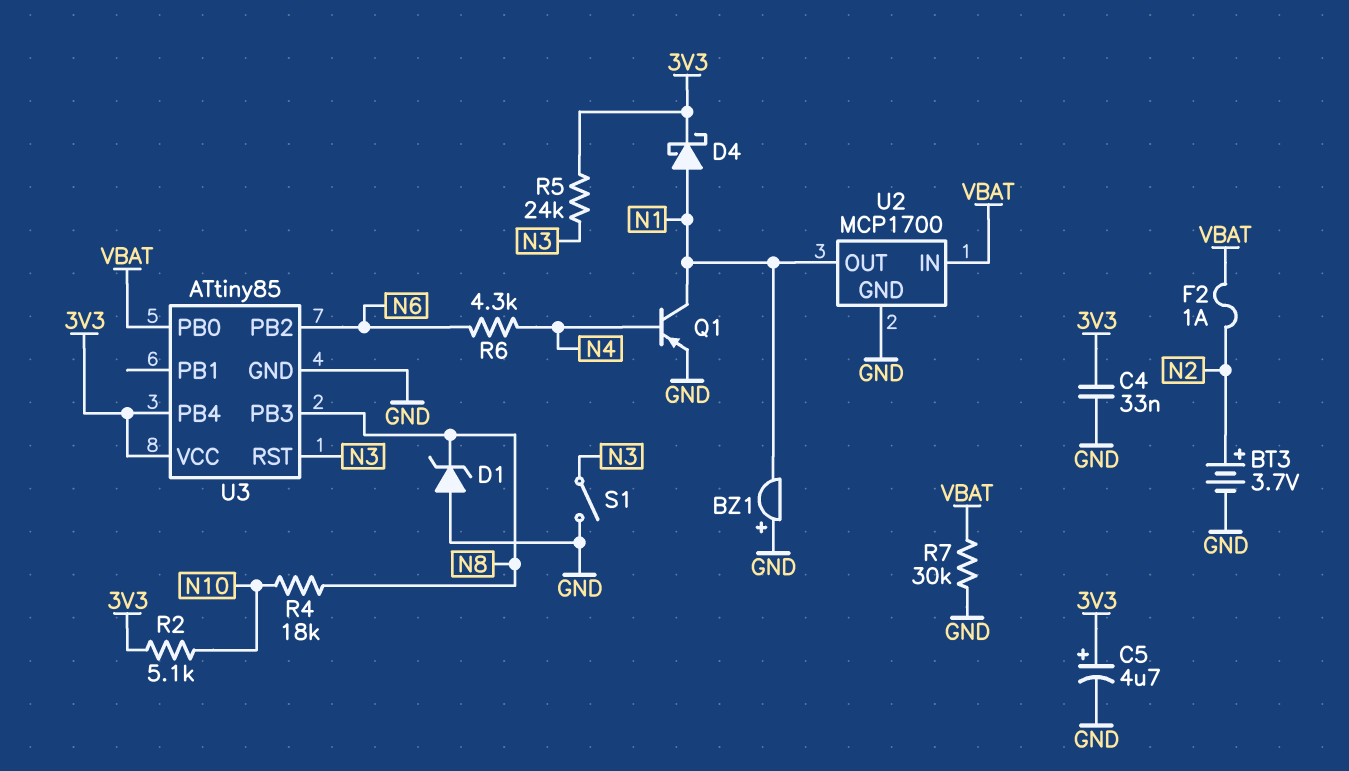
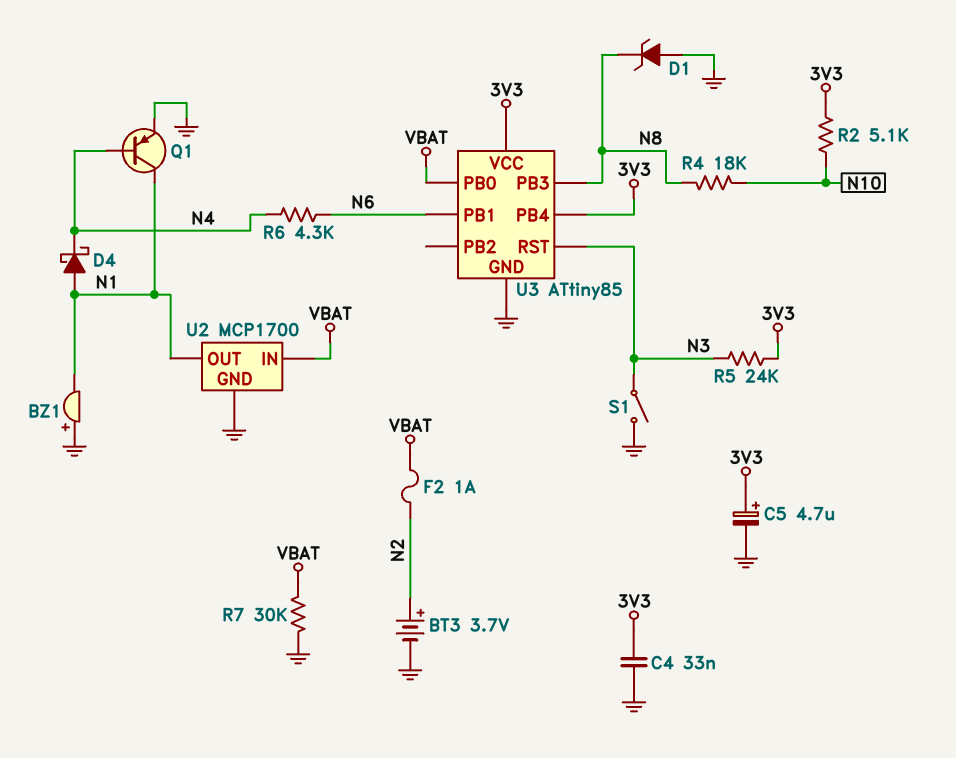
D4: schottky (A N1, K 3V3) -> schottky (A N1, K N4)
U3 pin PB1: none -> N6
U3 pin PB2: N6 -> none

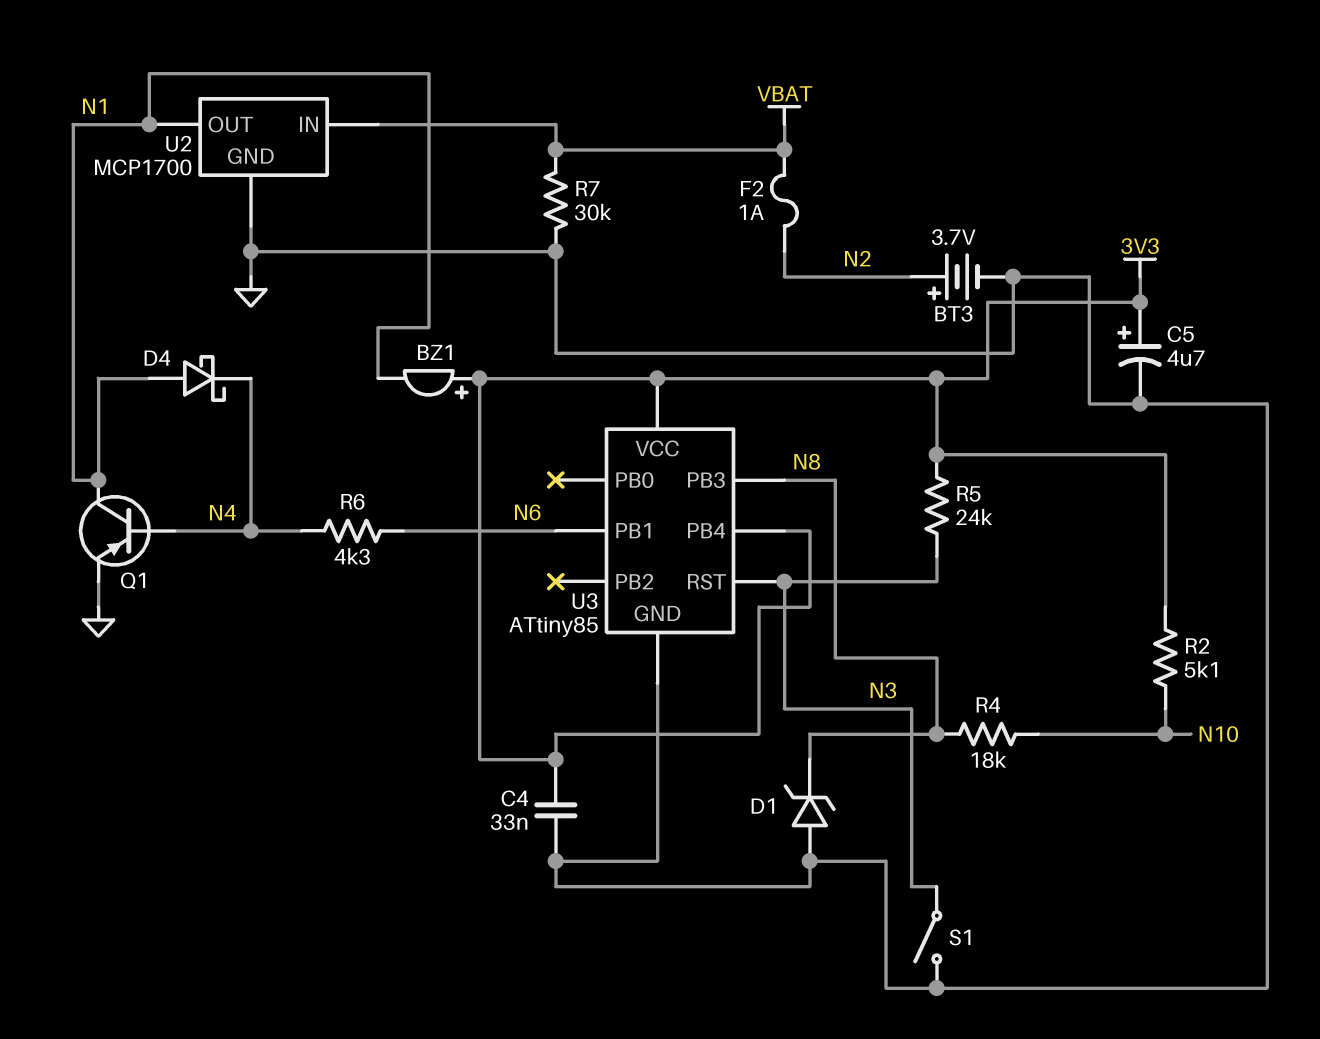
BZ1: buzzer (plus GND, minus N1) -> buzzer (plus 3V3, minus N1)
U3 pin PB0: VBAT -> none

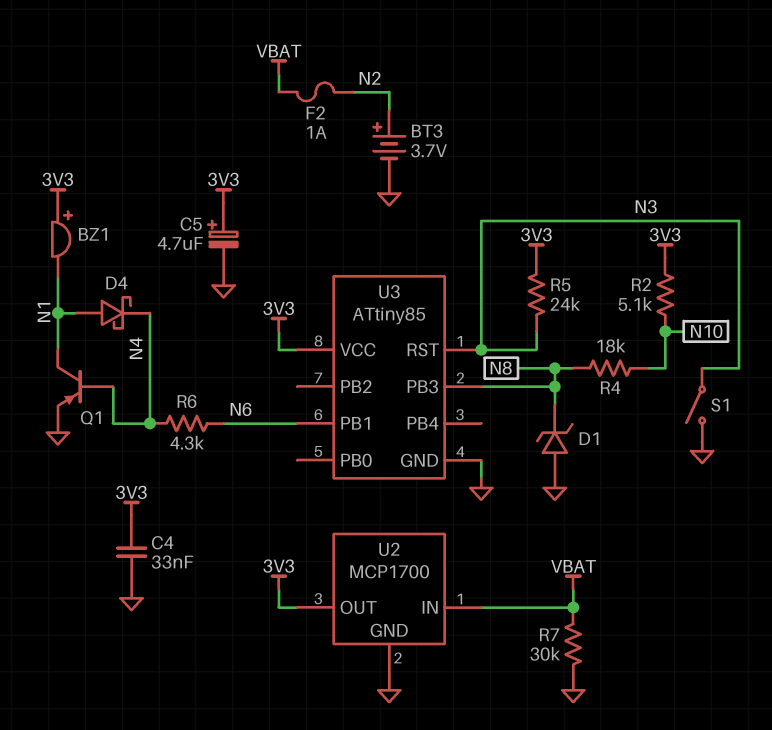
U2 pin OUT: N1 -> 3V3
U3 pin PB4: 3V3 -> none

